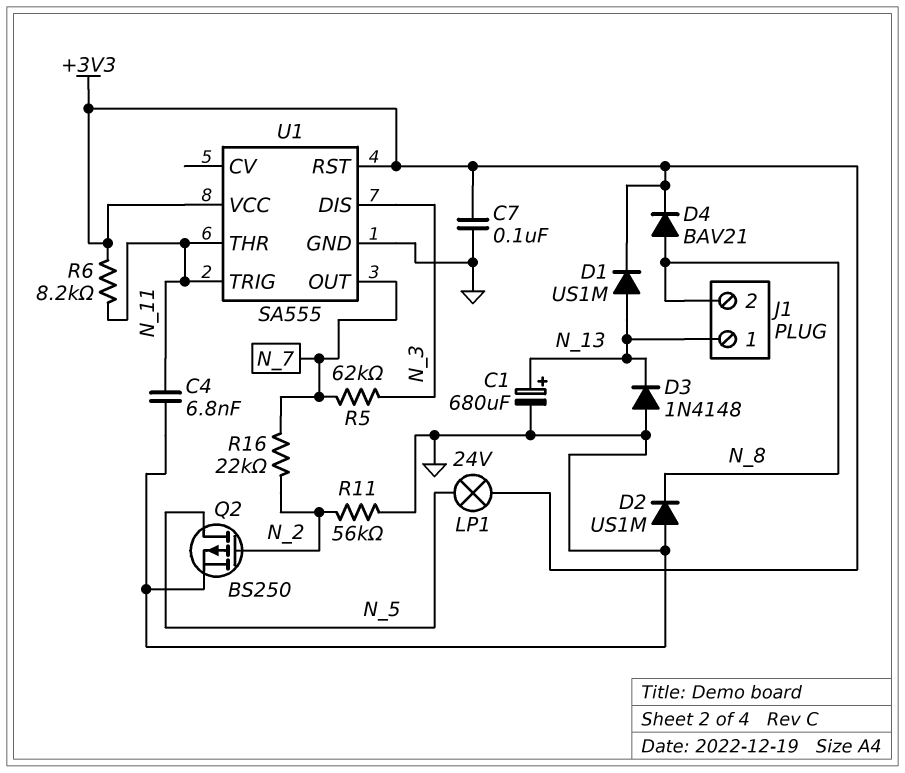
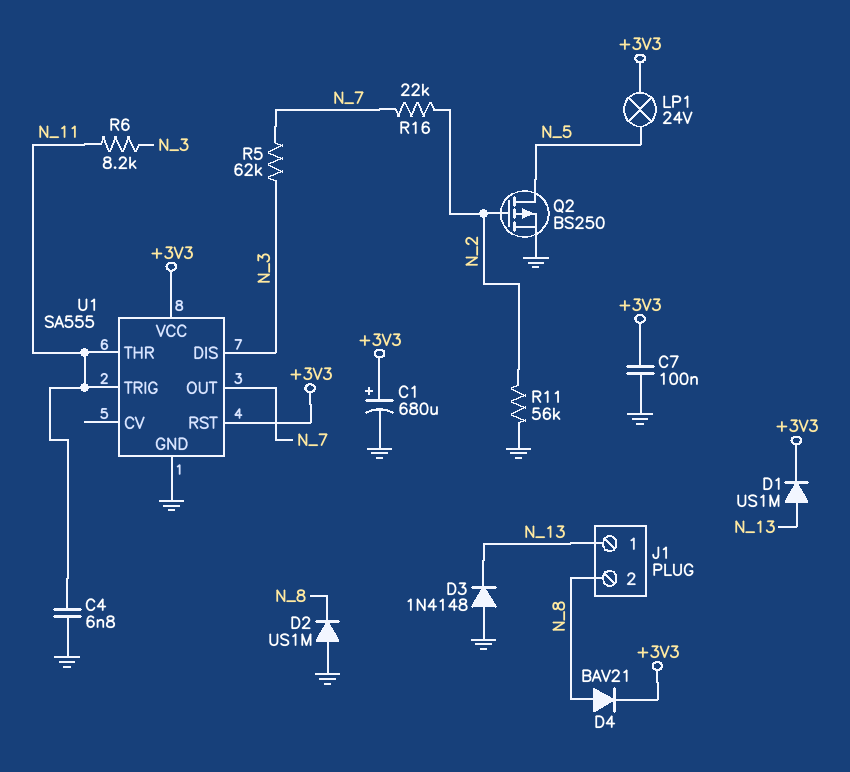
C1: 680uF (plus N_13, minus GND) -> 680uF (plus +3V3, minus GND)
R6: 8.2k (+3V3, N_11) -> 8.2k (N_3, N_11)

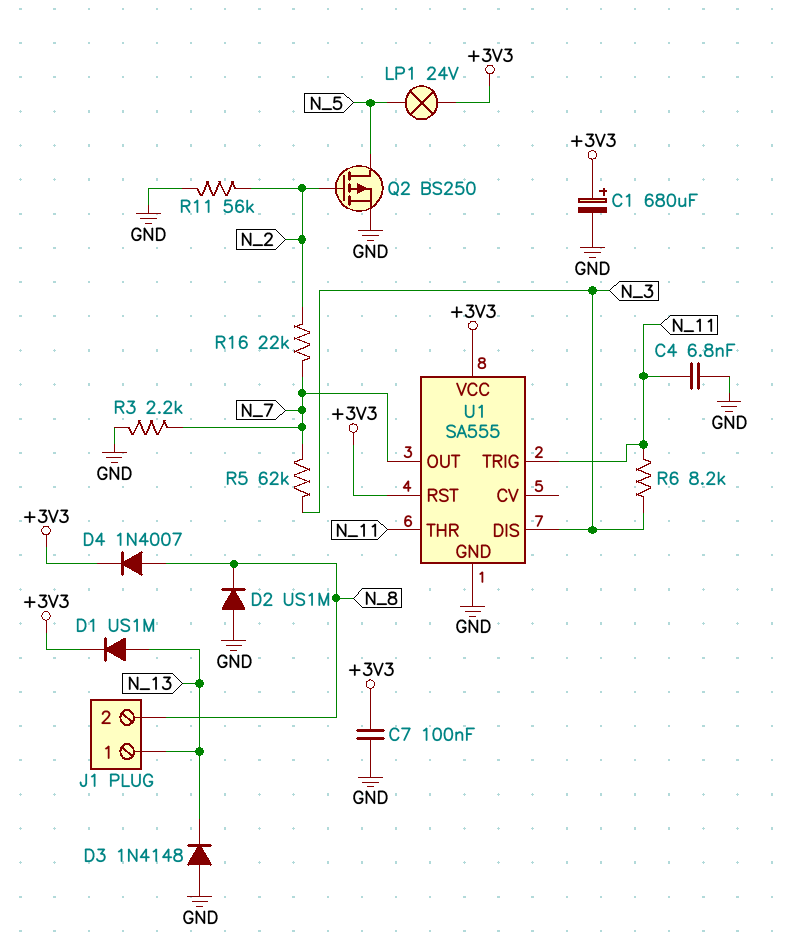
D4: diode BAV21 (A N_8, K +3V3) -> diode 1N4007 (A N_8, K +3V3)
R3: none -> 2.2k (GND, N_7)

